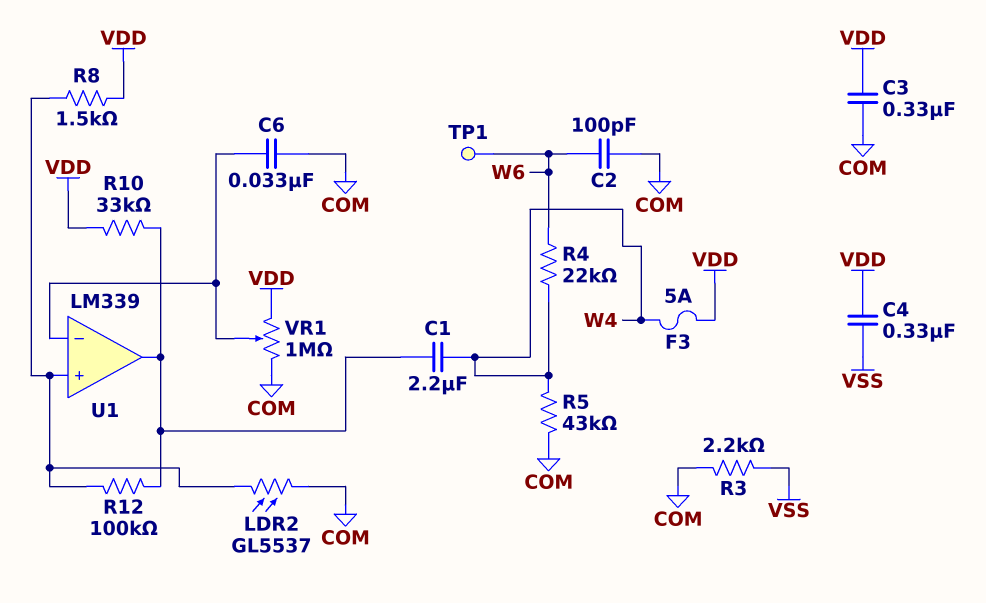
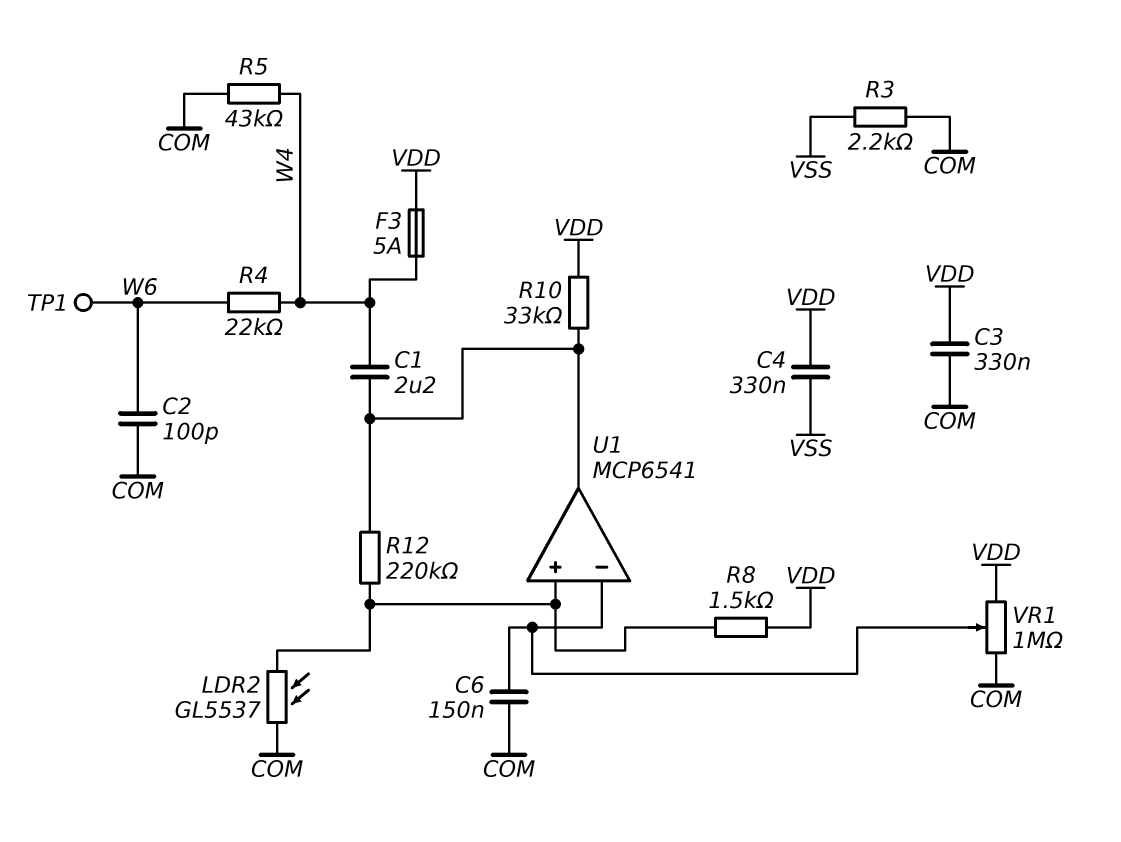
C6: 33nF (COM, U1/in-) -> 150nF (COM, U1/in-)
R12: 100k (U1/in+, U1/out) -> 220k (U1/in+, U1/out)
U1: LM339 -> MCP6541

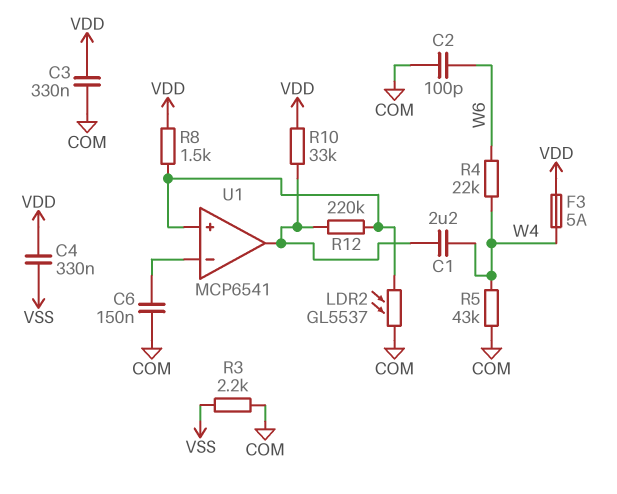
TP1: test point (W6) -> none
VR1: 1M (COM, VDD, wiper U1/in-) -> none

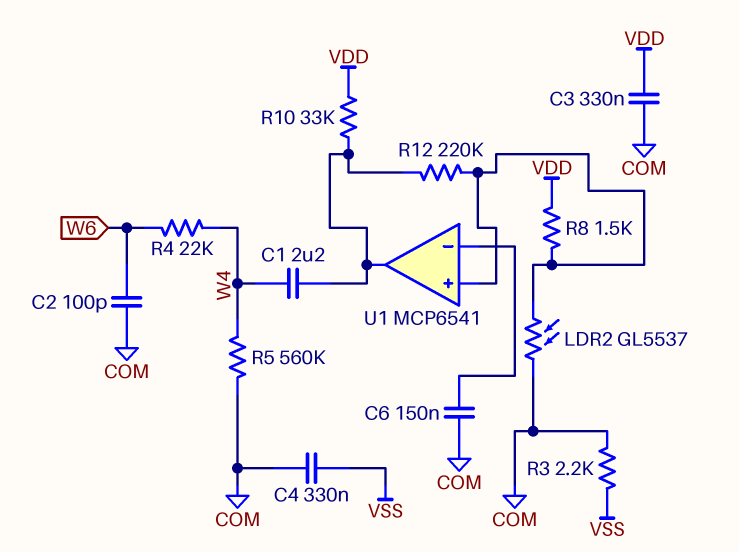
C4: 330nF (VDD, VSS) -> 330nF (COM, VSS)
F3: 5A (VDD, W4) -> none
R5: 43k (COM, W4) -> 560k (COM, W4)

